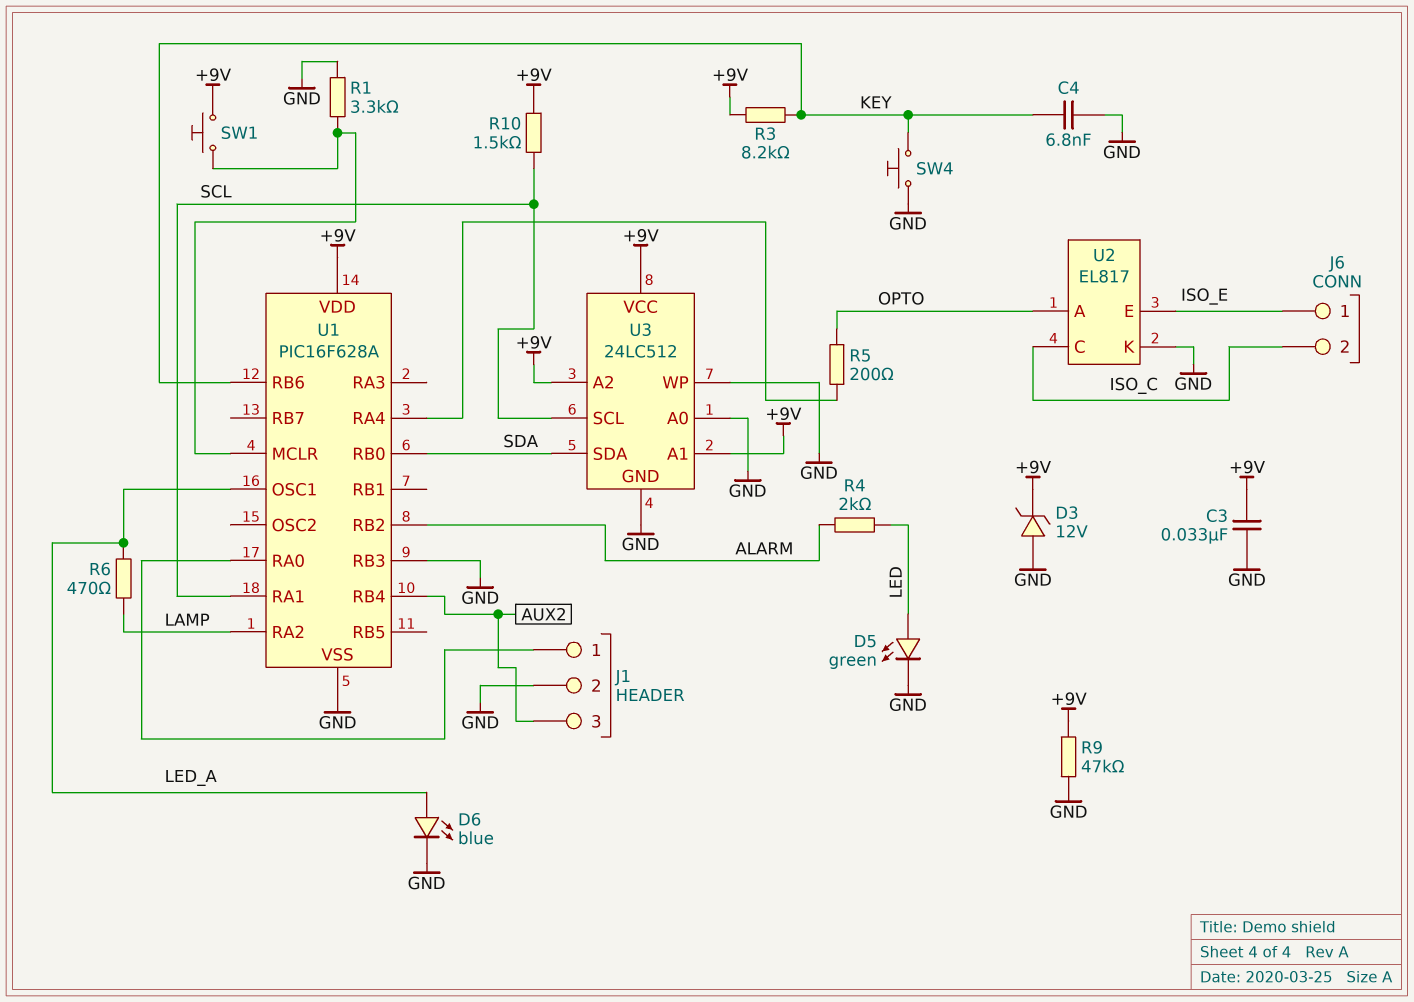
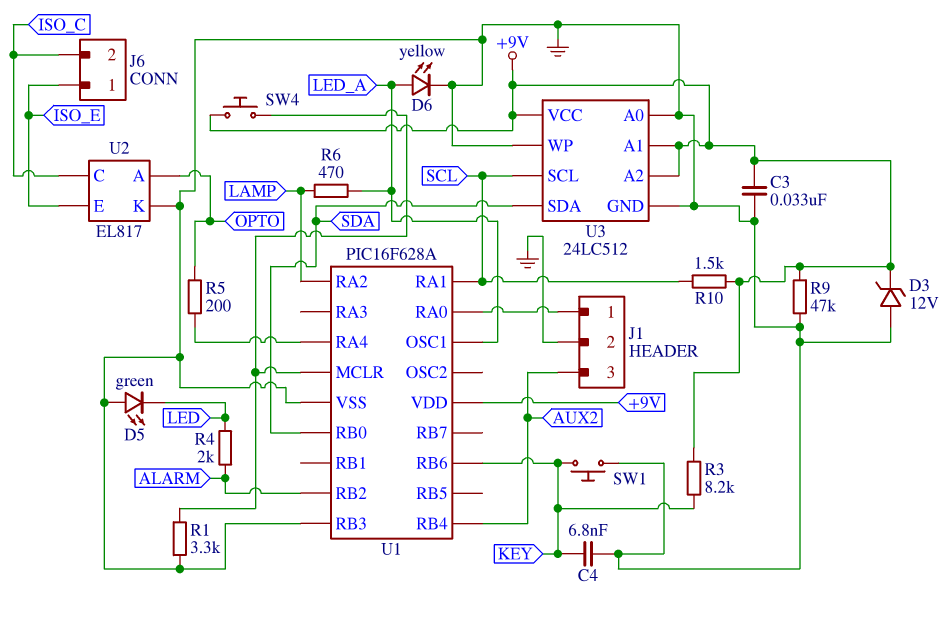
D5: LED green (A LED, K GND) -> LED green (A GND, K LED)
D6: LED blue (A LED_A, K GND) -> LED yellow (A LED_A, K GND)
SW1: button (+9V, U1/MCLR) -> button (GND, KEY)
SW4: button (GND, KEY) -> button (+9V, U1/MCLR)

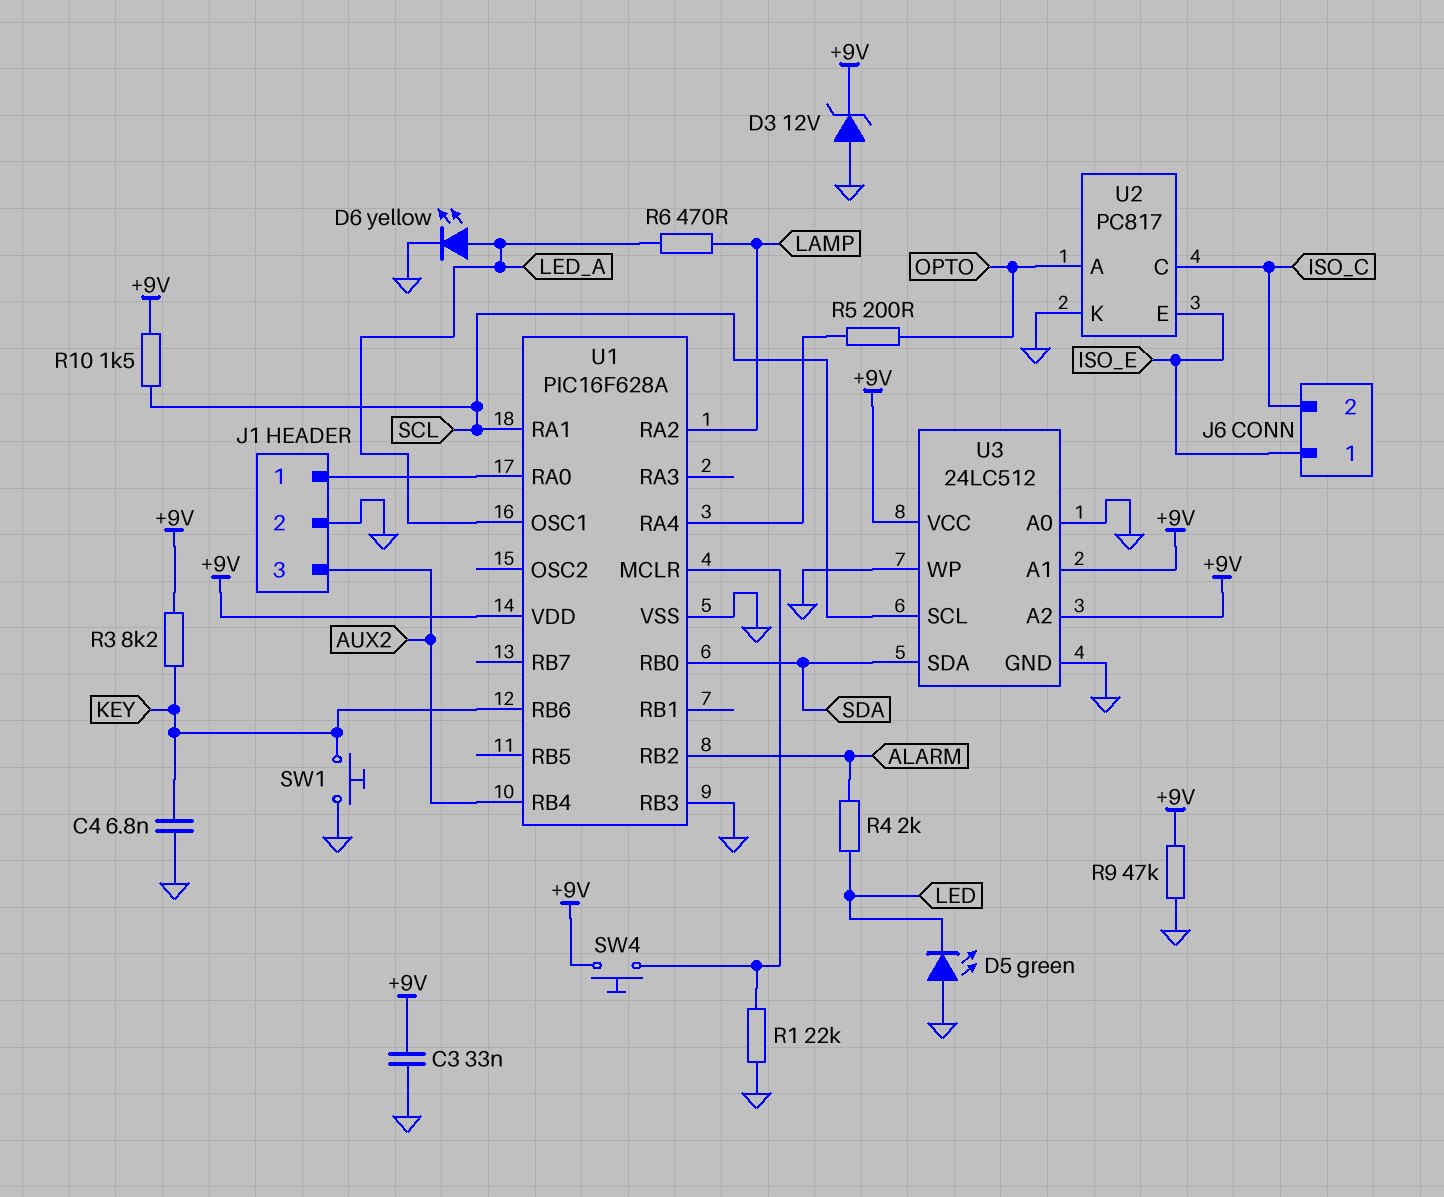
R1: 3.3k (GND, U1/MCLR) -> 22k (GND, U1/MCLR)
U2: EL817 -> PC817

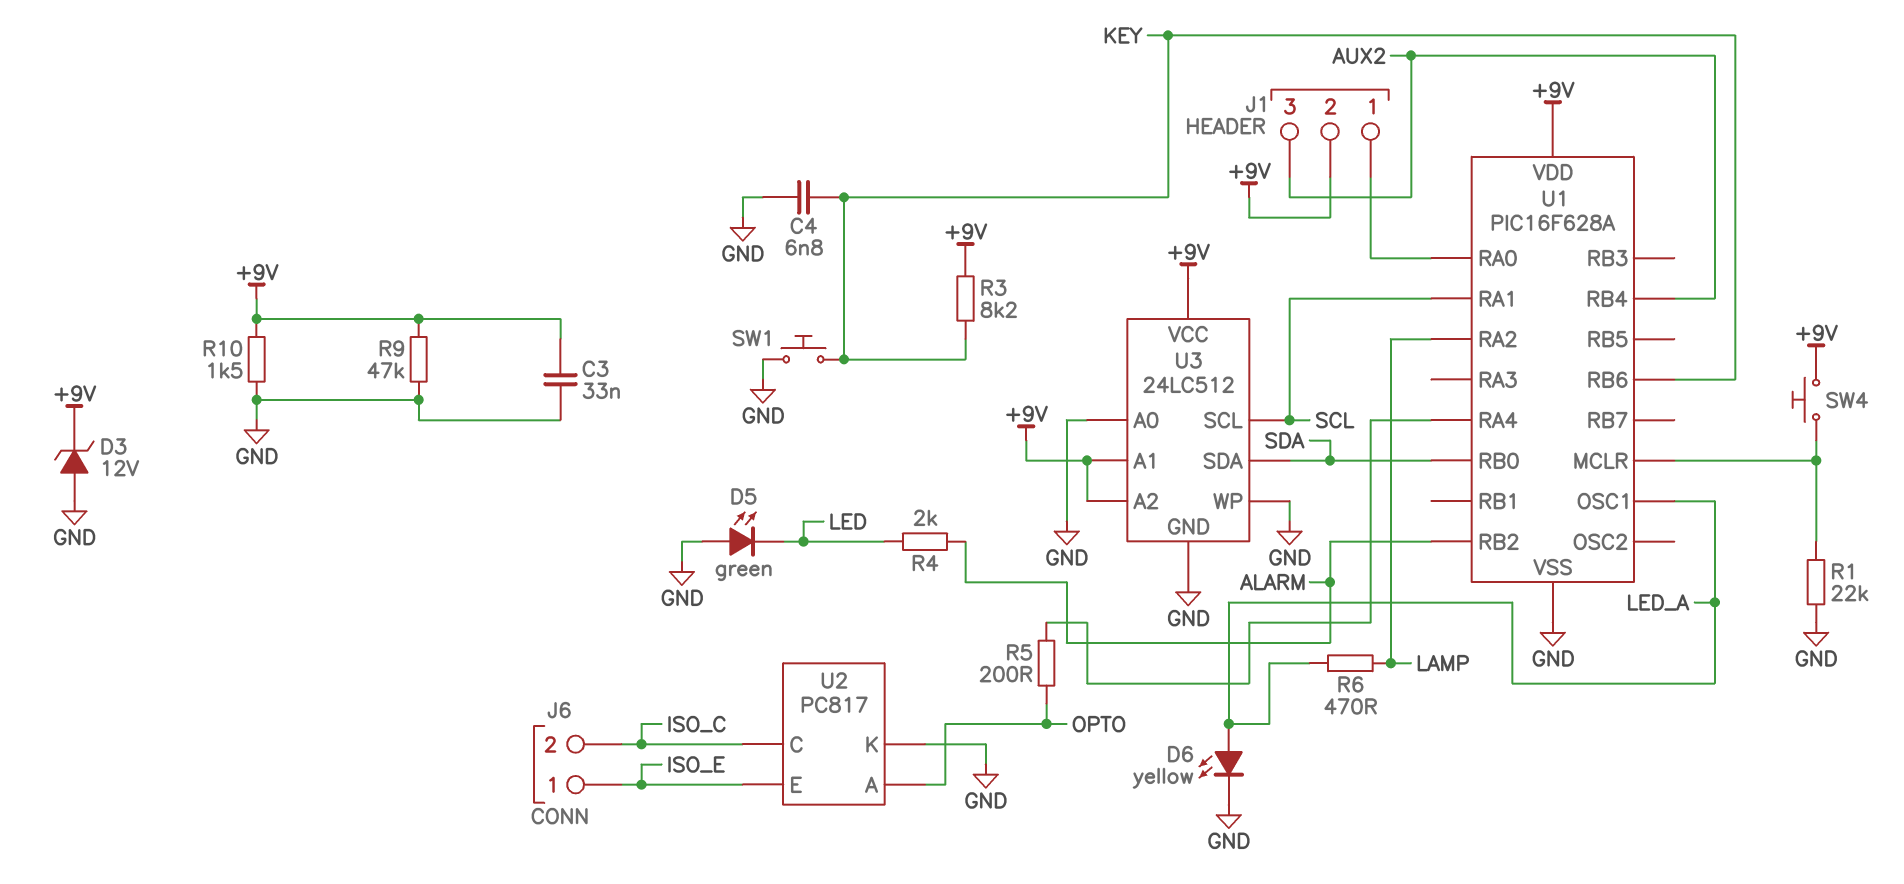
J1 pin 2: GND -> +9V
R10: 1.5k (+9V, SCL) -> 1.5k (+9V, GND)
U1 pin RB3: GND -> none

